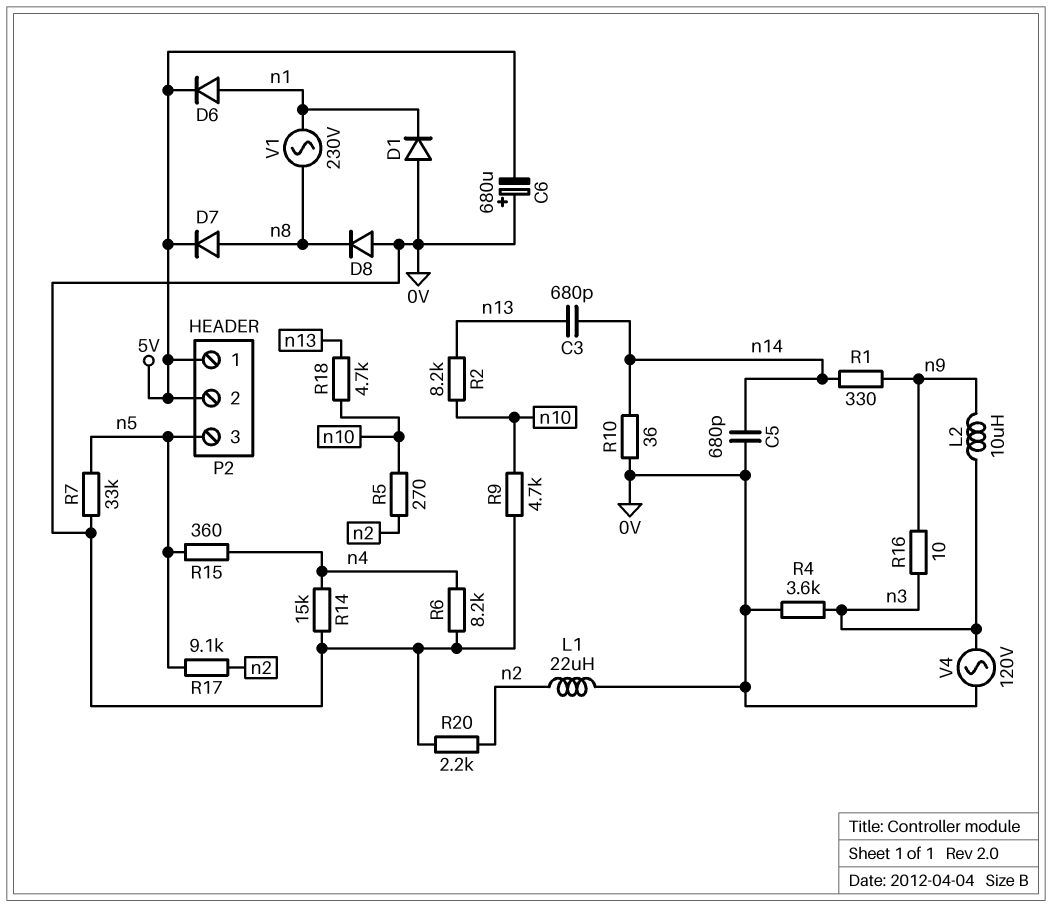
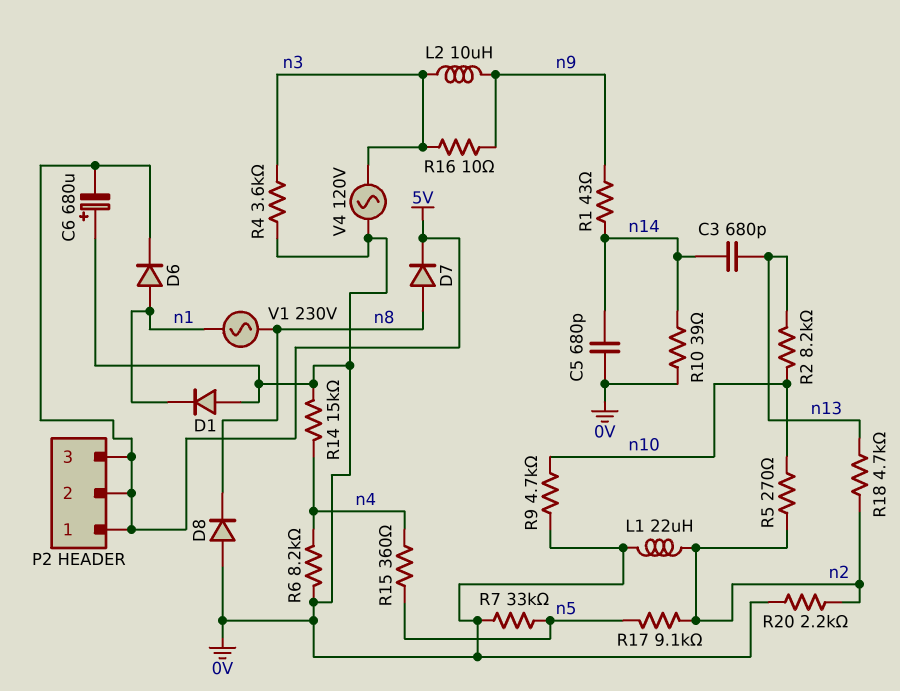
P2 pin 3: n5 -> 5V
R1: 330 (n9, n14) -> 43 (n9, n14)
R10: 36 (0V, n14) -> 39 (0V, n14)
R18: 4.7k (n10, n13) -> 4.7k (n2, n13)

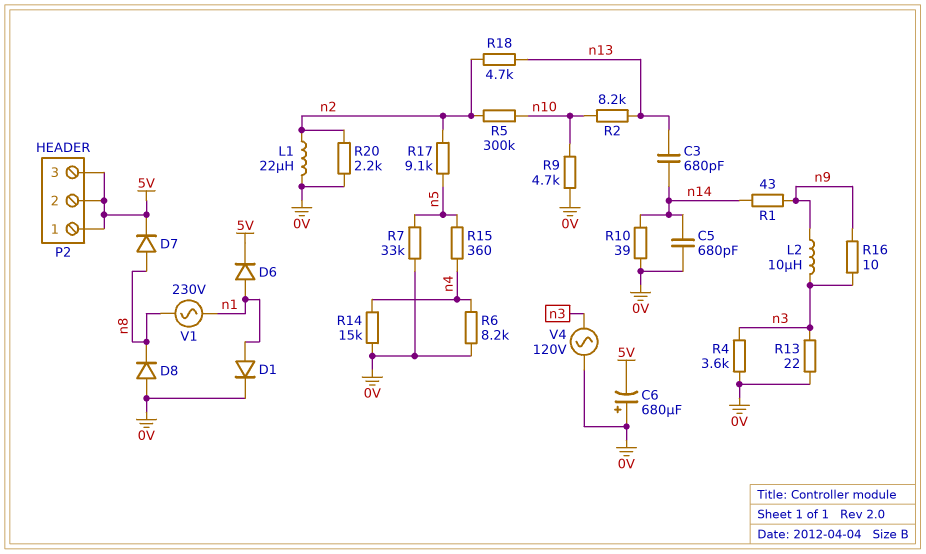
D1: diode (A 0V, K n1) -> diode (A n1, K 0V)
R5: 270 (n2, n10) -> 300k (n2, n10)
R13: none -> 22 (0V, n3)

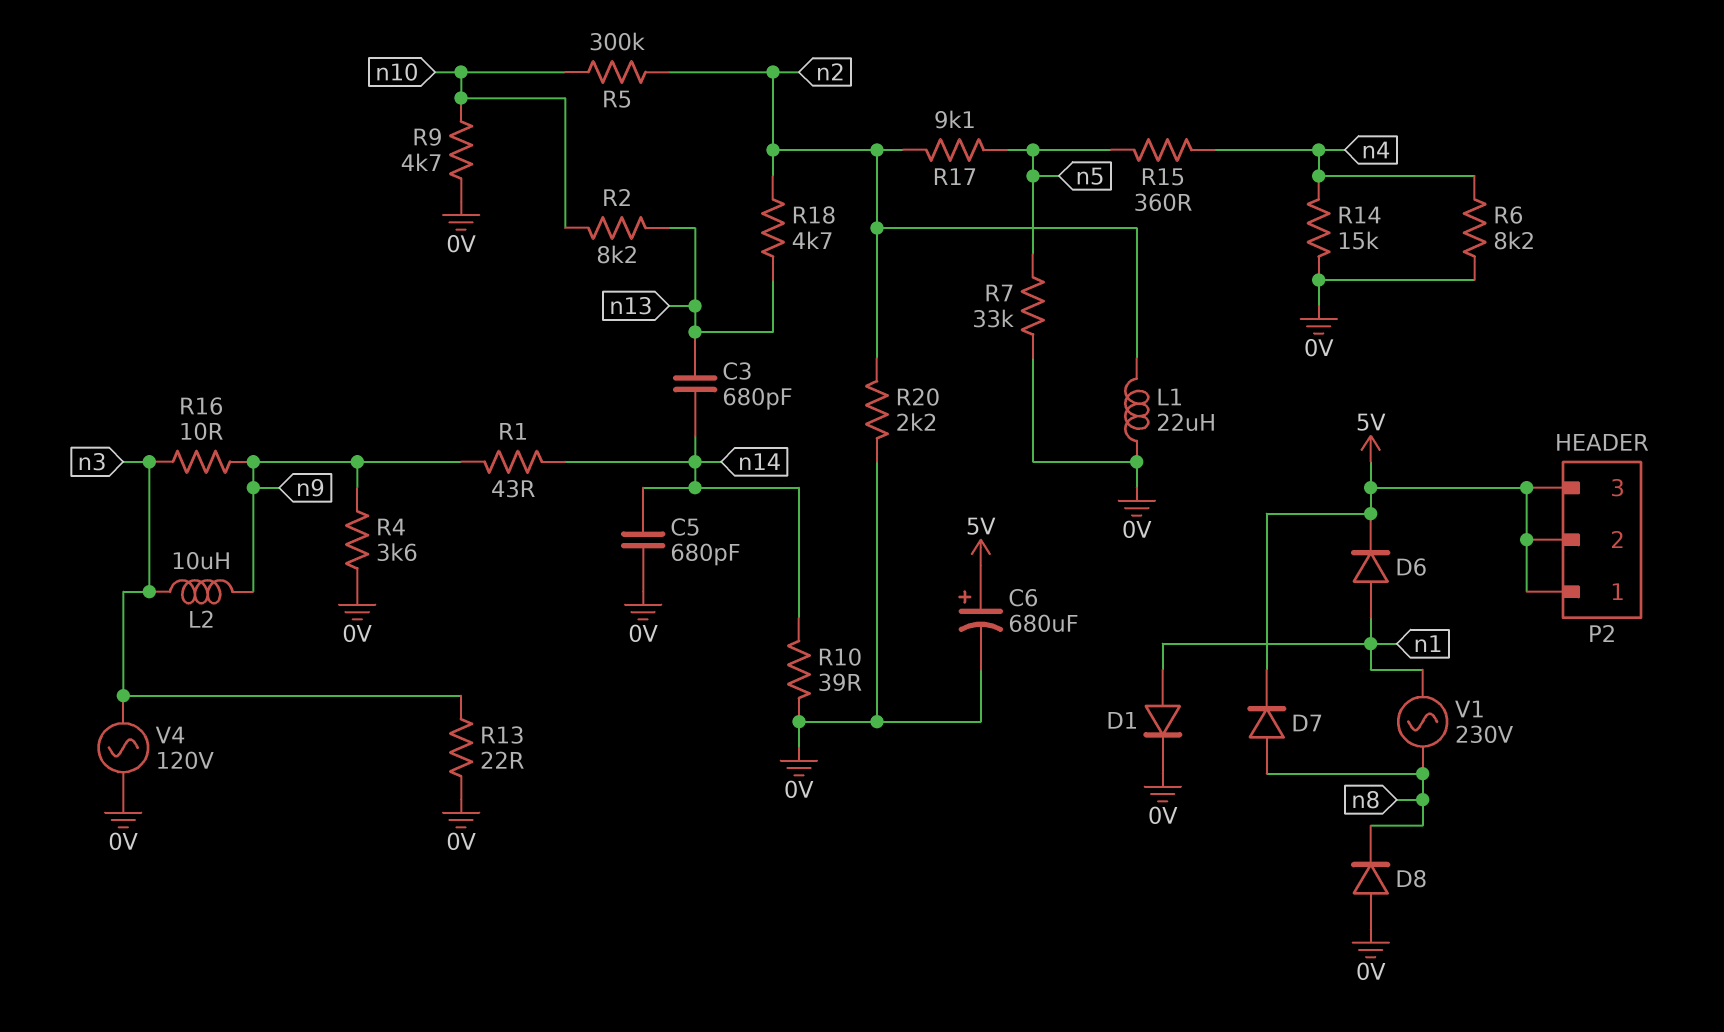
C6: 680uF (plus 0V, minus 5V) -> 680uF (plus 5V, minus 0V)
R4: 3.6k (0V, n3) -> 3.6k (0V, n9)

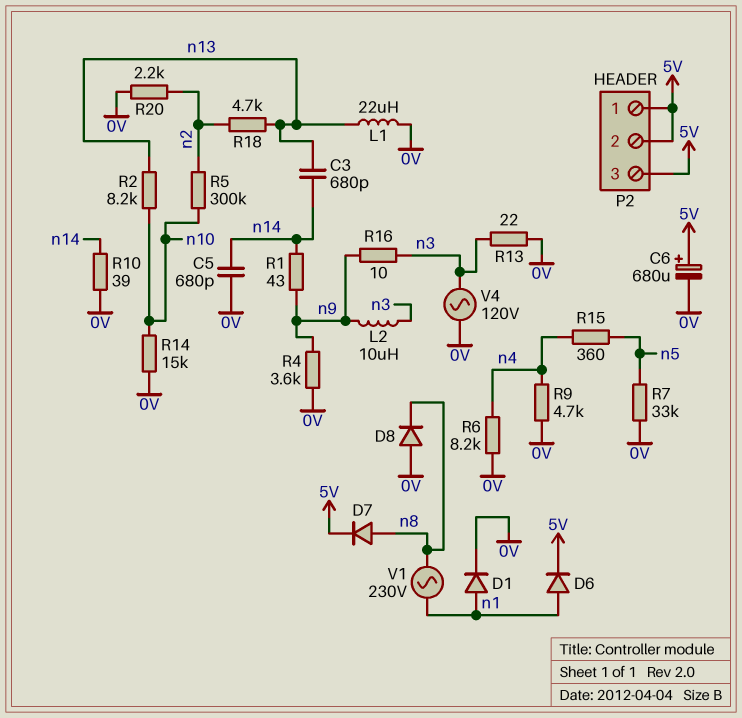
L1: 22uH (0V, n2) -> 22uH (0V, n13)
R9: 4.7k (0V, n10) -> 4.7k (0V, n4)
R14: 15k (0V, n4) -> 15k (0V, n10)
R17: 9.1k (n2, n5) -> none

